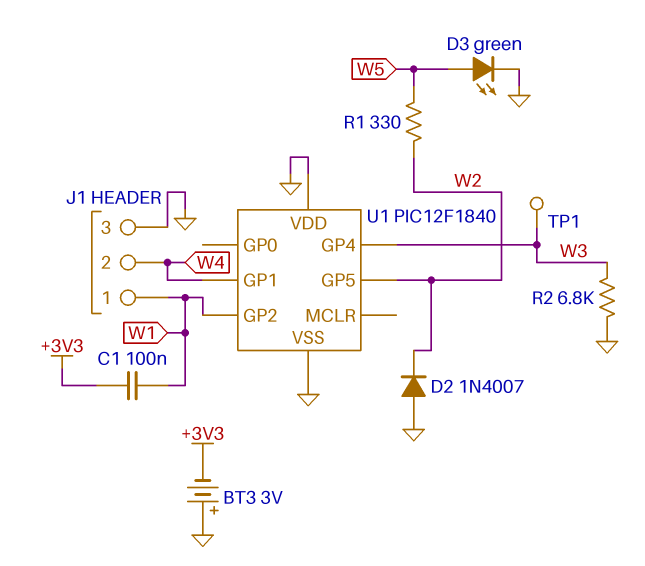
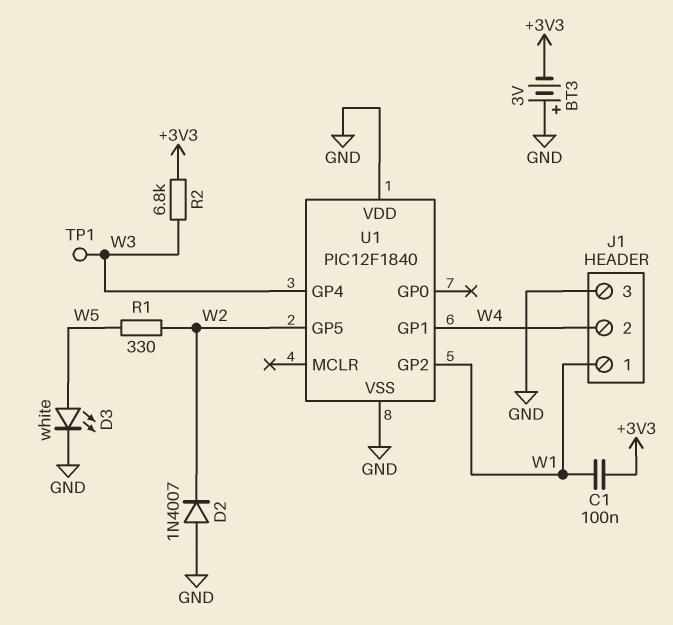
D3: LED green (A W5, K GND) -> LED white (A W5, K GND)
R2: 6.8k (GND, W3) -> 6.8k (+3V3, W3)

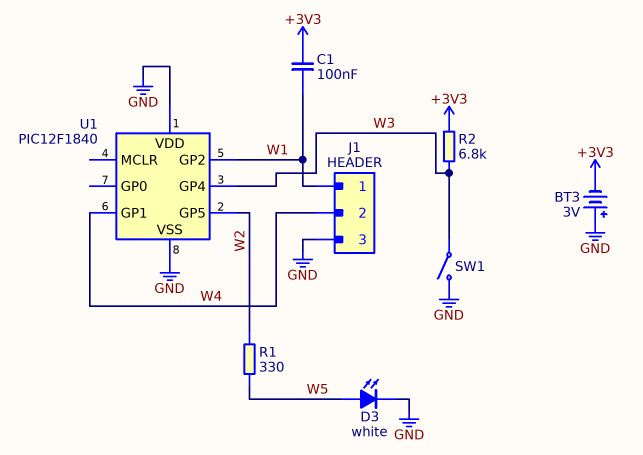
D2: diode 1N4007 (A GND, K W2) -> none
SW1: none -> switch (GND, W3)
TP1: test point (W3) -> none

